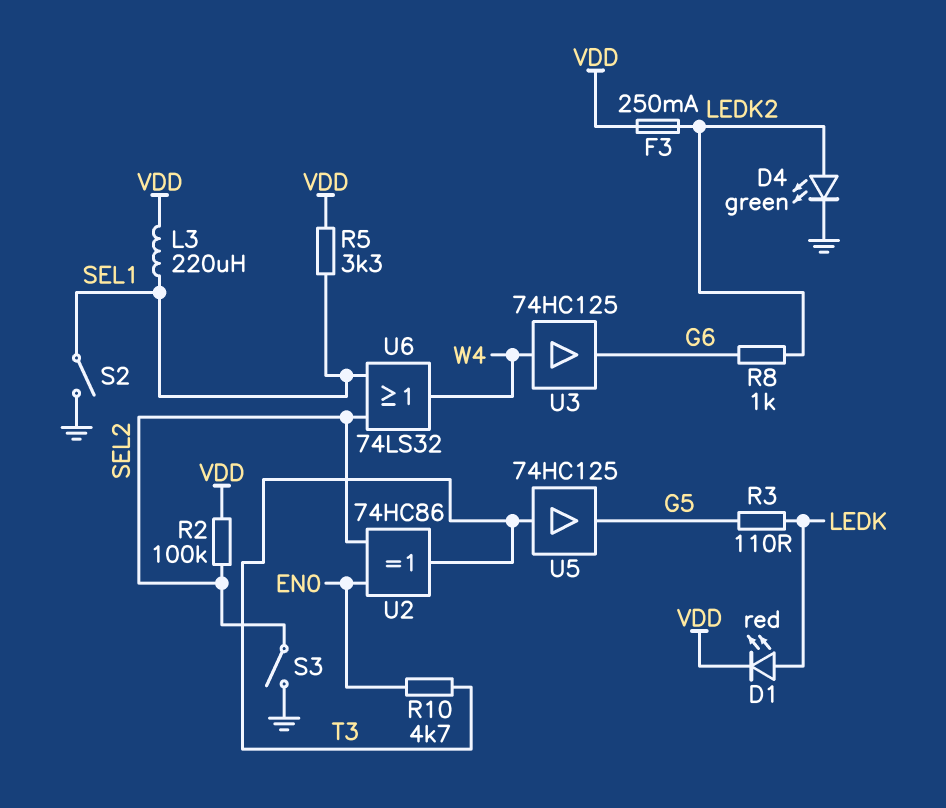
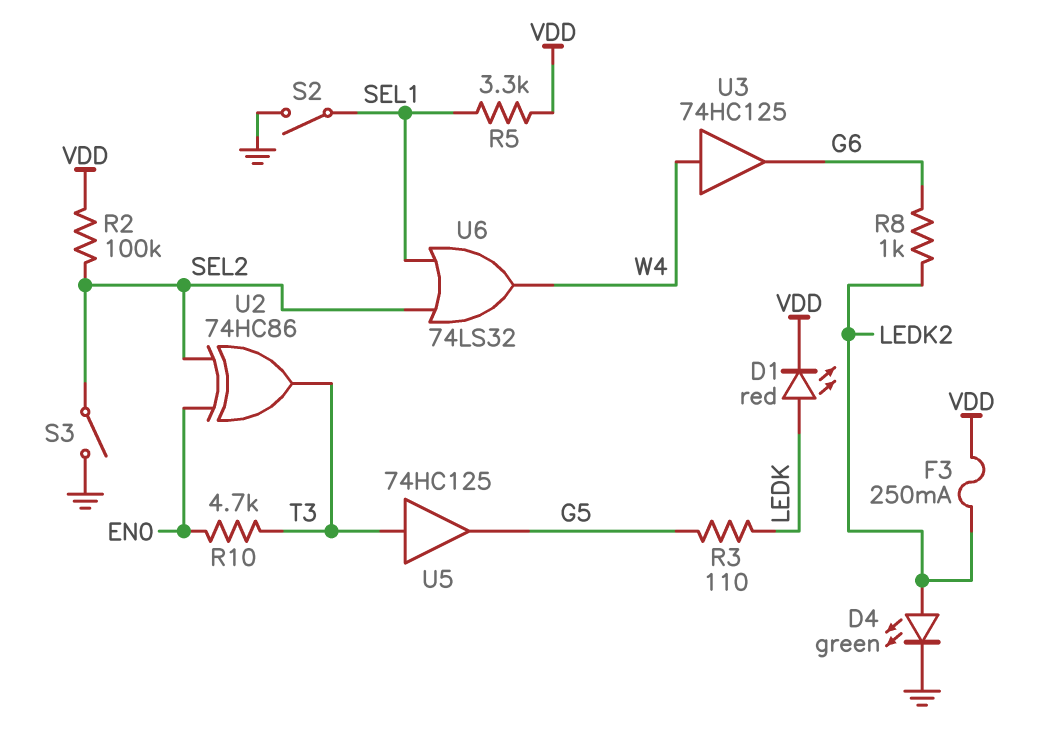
L3: 220uH (SEL1, VDD) -> none

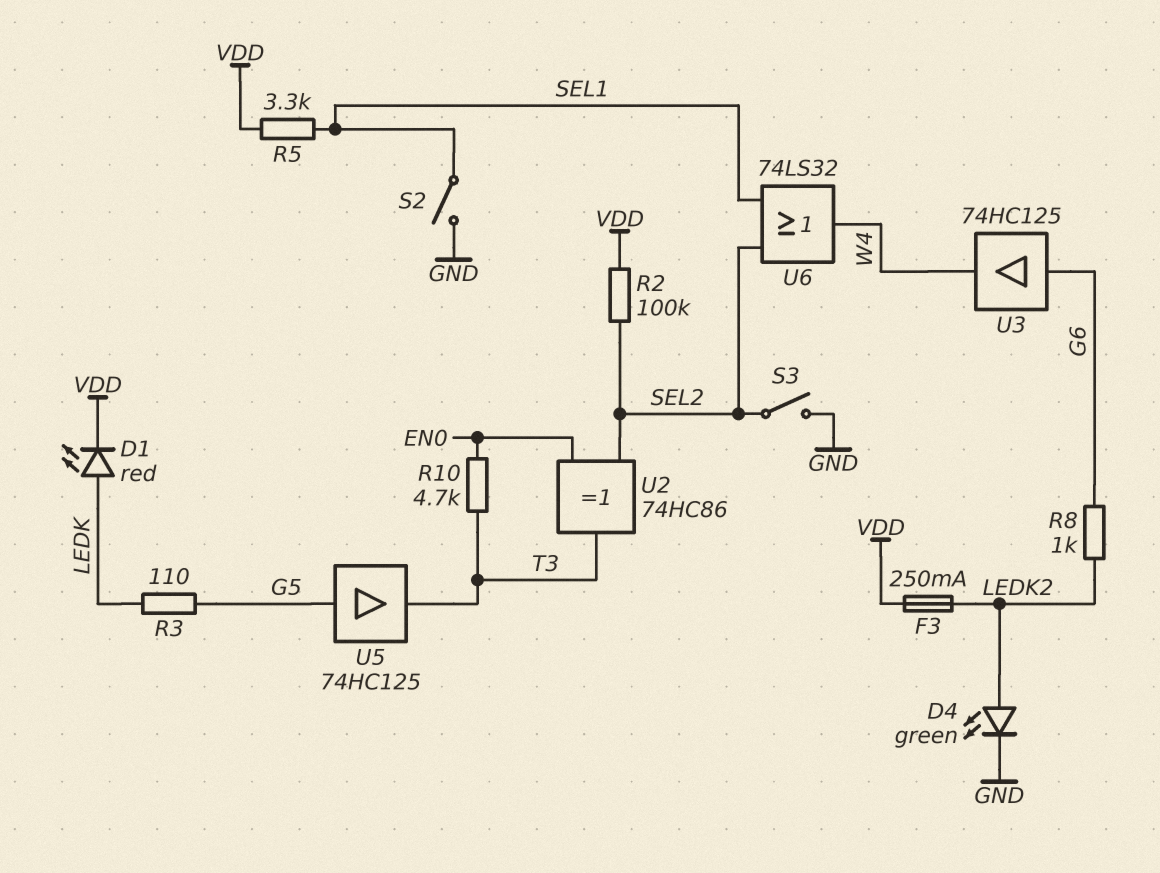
U3: buffer 74HC125 (in W4, out G6) -> buffer 74HC125 (in G6, out W4)
U5: buffer 74HC125 (in T3, out G5) -> buffer 74HC125 (in G5, out T3)

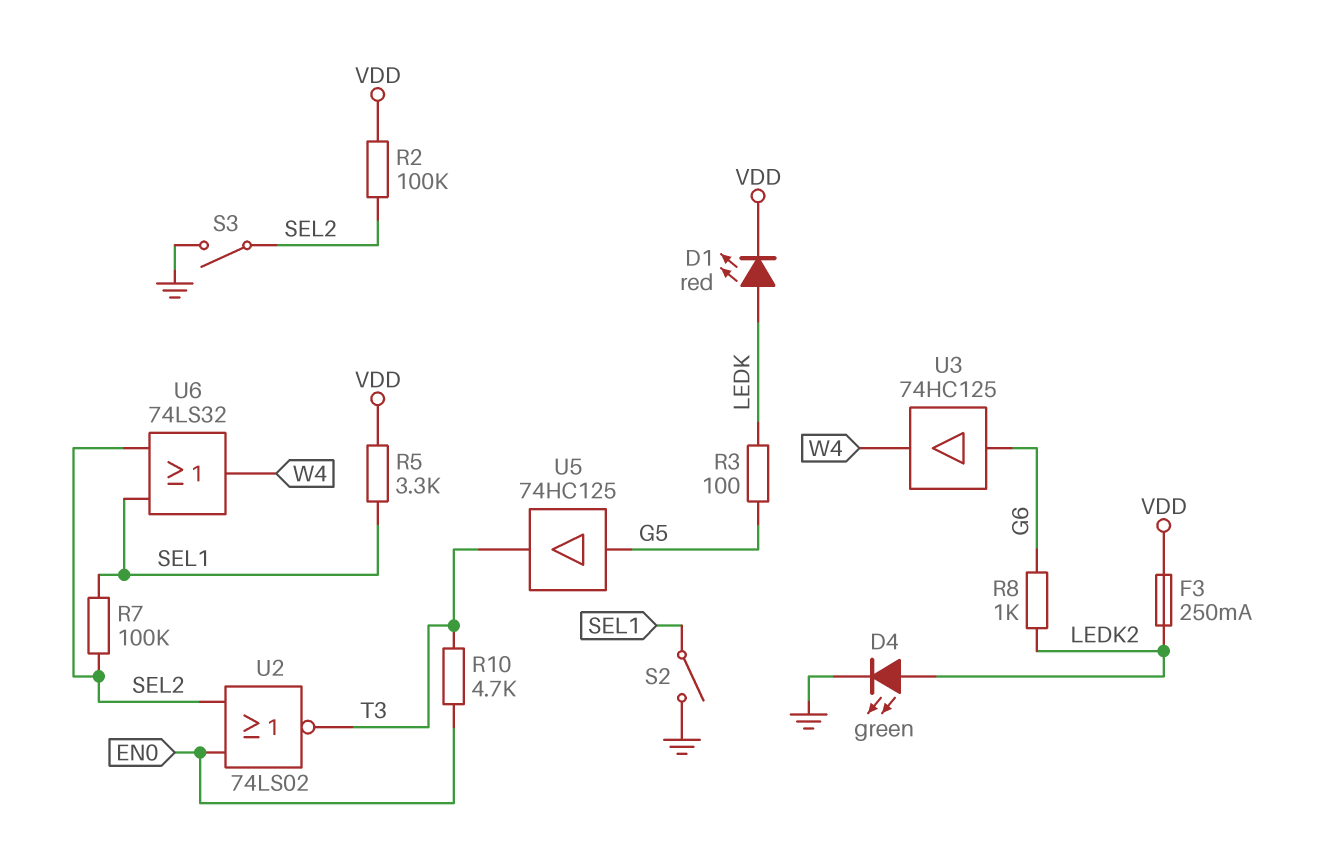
R3: 110 (G5, LEDK) -> 100 (G5, LEDK)
R7: none -> 100k (SEL1, SEL2)
U2: XOR 74HC86 (in EN0, in SEL2, out T3) -> NOR 74LS02 (in EN0, in SEL2, out T3)

